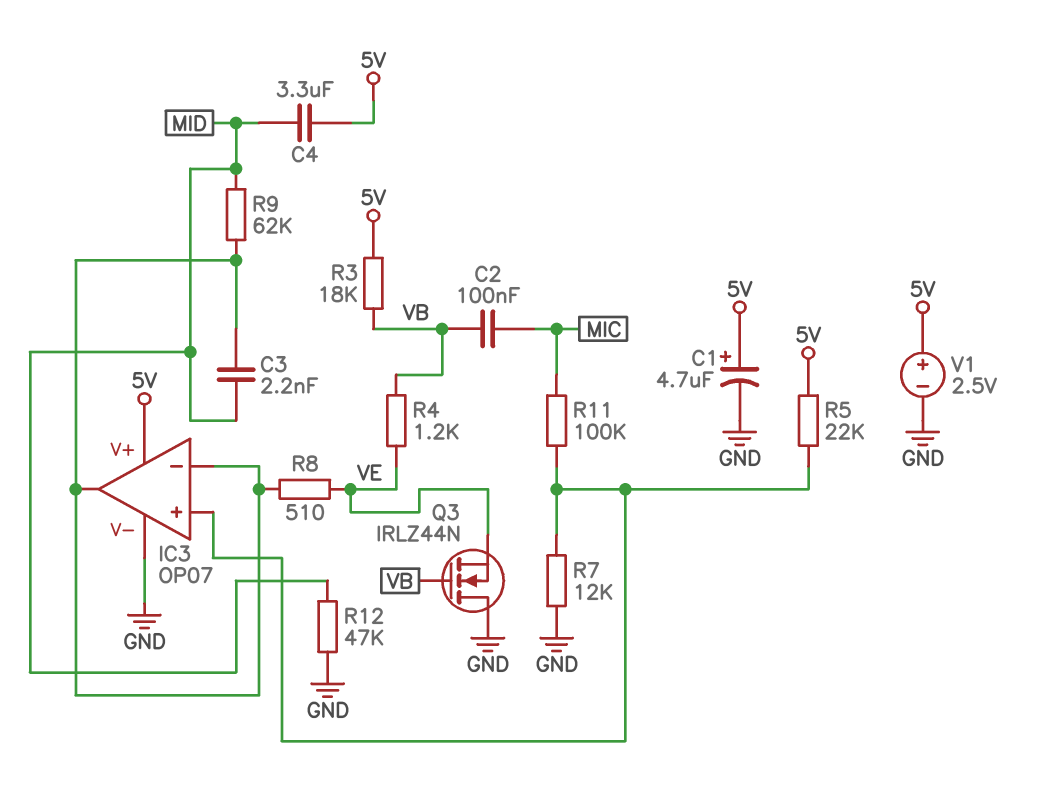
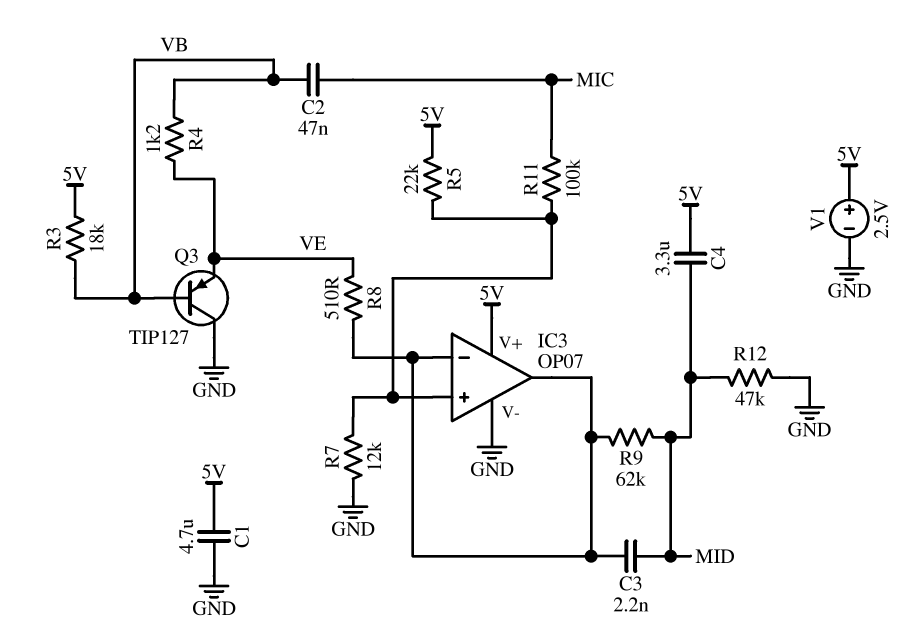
C1: 4.7uF (plus 5V, minus GND) -> 4.7uF (5V, GND)
C2: 100nF (MIC, VB) -> 47nF (MIC, VB)
Q3: NMOS IRLZ44N (G VB, D GND, S VE) -> PNP TIP127 (B VB, C GND, E VE)

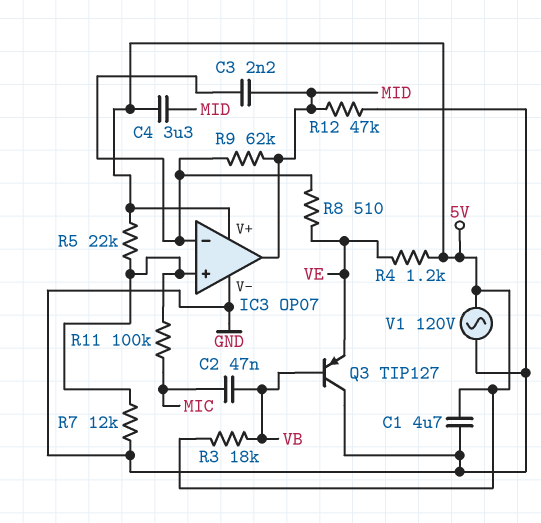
IC3 pin out: IC3/in- -> MID
R4: 1.2k (VB, VE) -> 1.2k (5V, VE)
V1: 2.5V (plus 5V, minus GND) -> AC 120V (5V, GND)

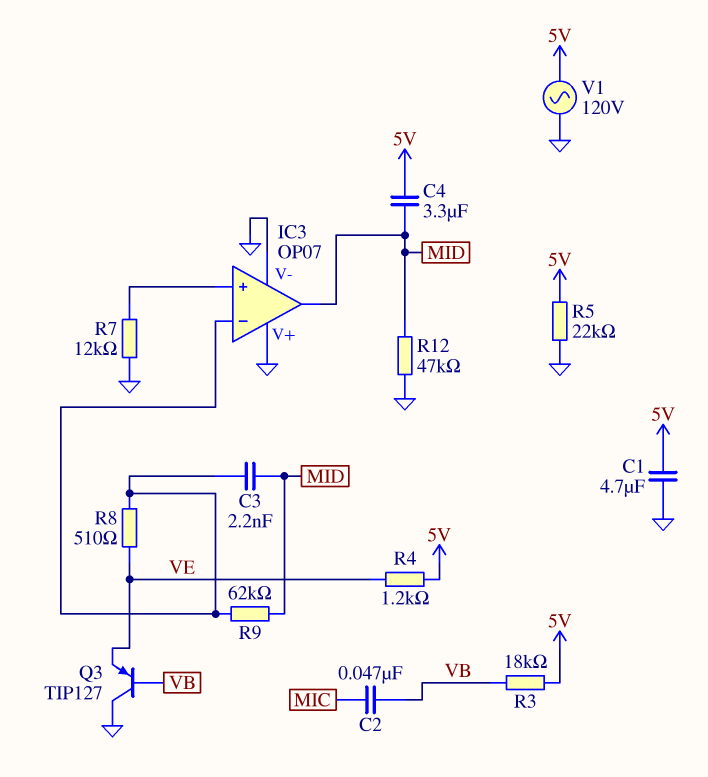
IC3 pin V+: 5V -> GND
R5: 22k (5V, IC3/in+) -> 22k (5V, GND)
R11: 100k (IC3/in+, MIC) -> none

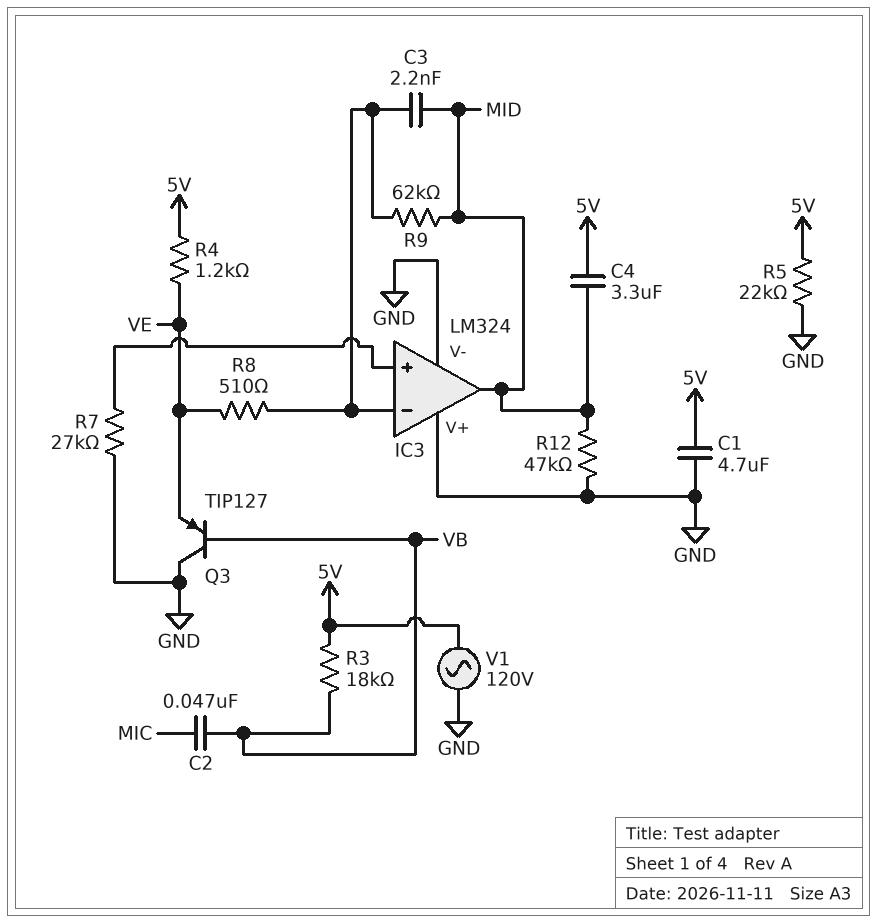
IC3: OP07 -> LM324
R7: 12k (GND, IC3/in+) -> 27k (GND, IC3/in+)

